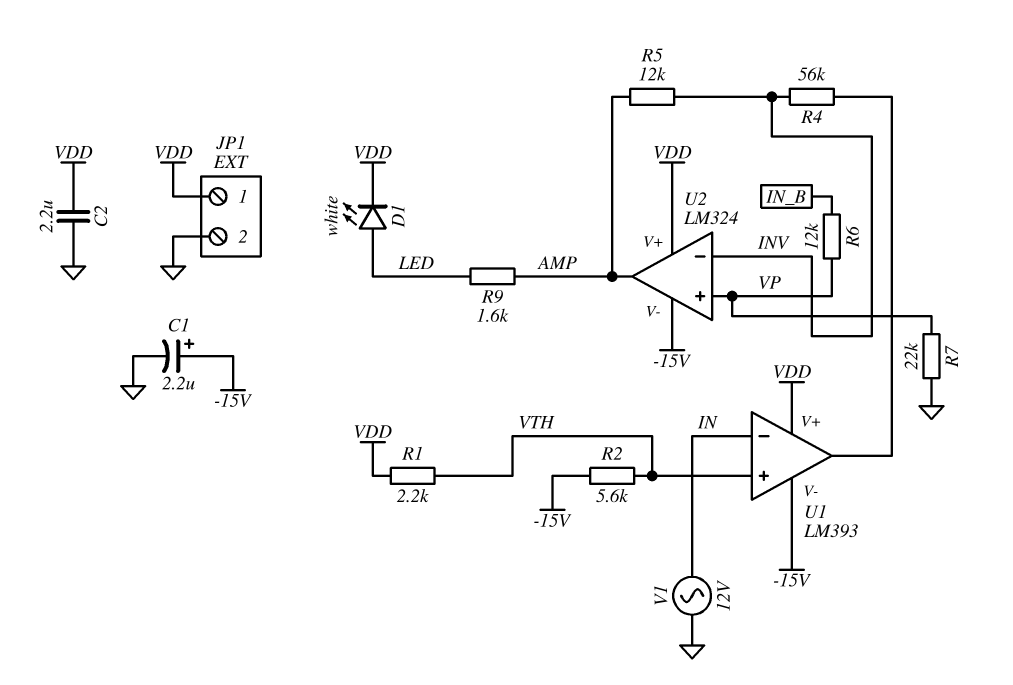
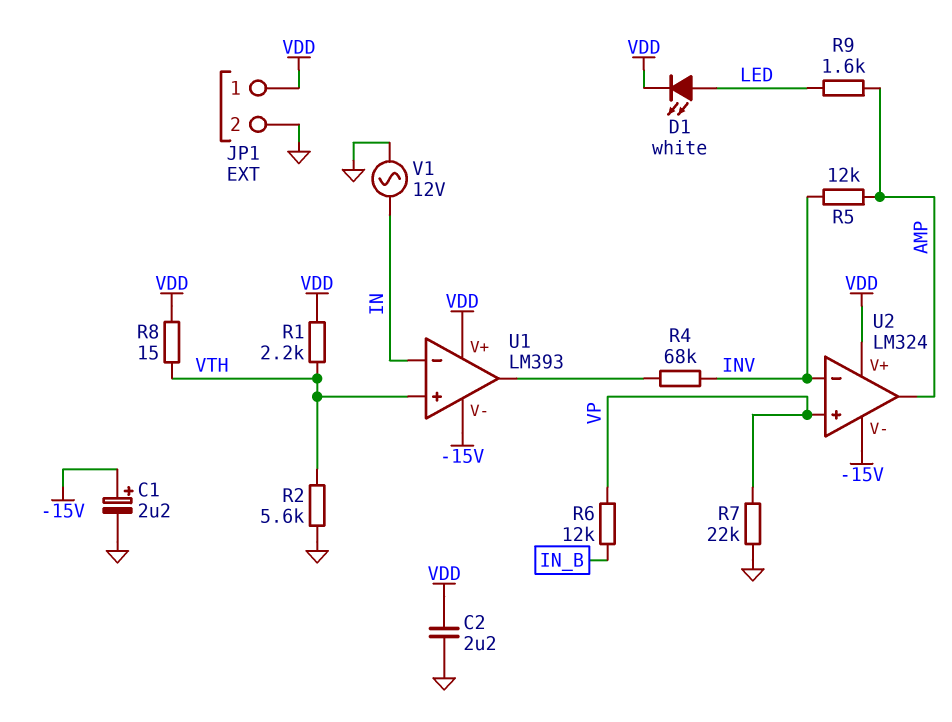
R2: 5.6k (-15V, VTH) -> 5.6k (GND, VTH)
R4: 56k (INV, U1/out) -> 68k (INV, U1/out)
R8: none -> 15 (VDD, VTH)

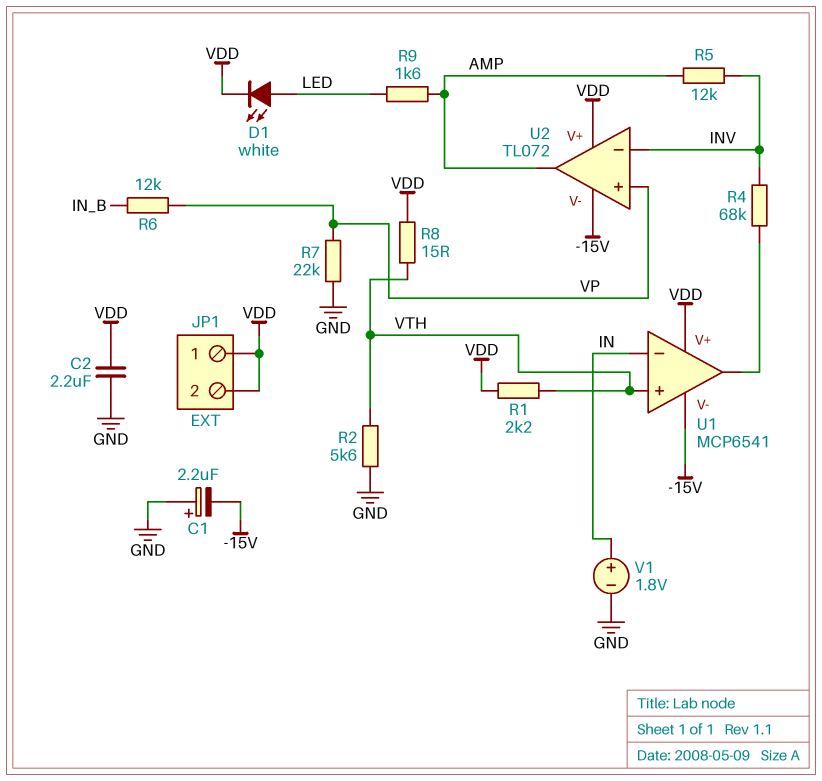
C1: 2.2uF (plus -15V, minus GND) -> 2.2uF (plus GND, minus -15V)
JP1 pin 2: GND -> VDD
U1: LM393 -> MCP6541
U2: LM324 -> TL072
V1: AC 12V (GND, IN) -> 1.8V (plus IN, minus GND)

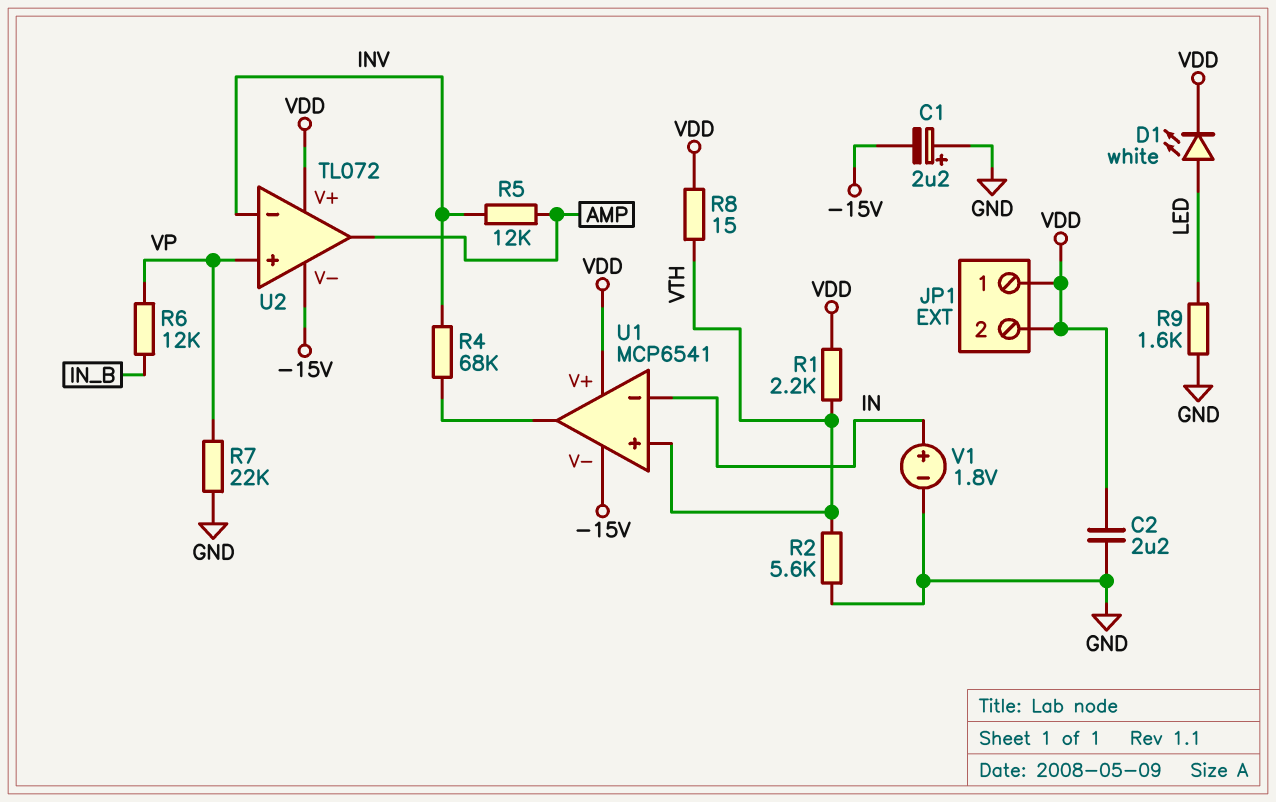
R9: 1.6k (AMP, LED) -> 1.6k (GND, LED)

